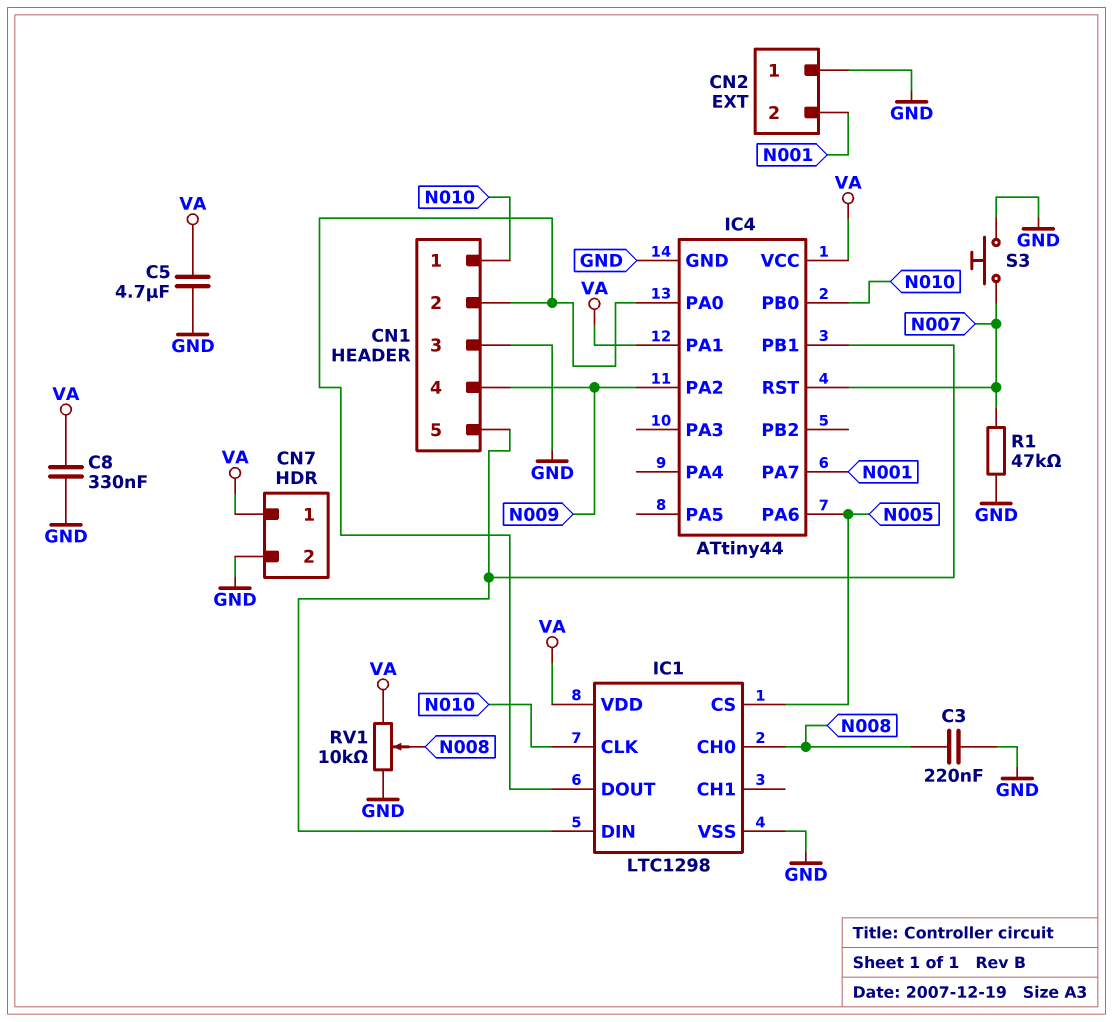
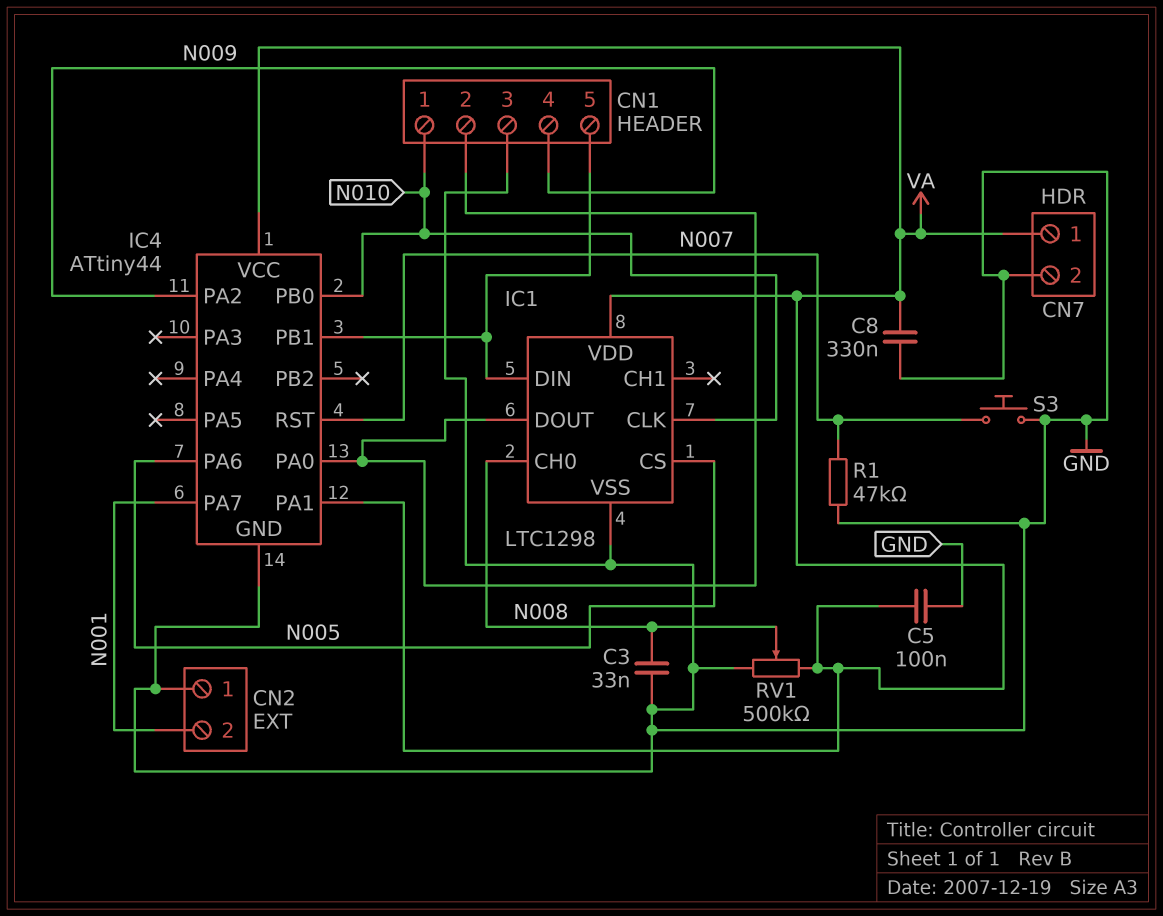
C3: 220nF (GND, N008) -> 33nF (GND, N008)
C5: 4.7uF (GND, VA) -> 100nF (GND, VA)
RV1: 10k (GND, VA, wiper N008) -> 500k (GND, VA, wiper N008)

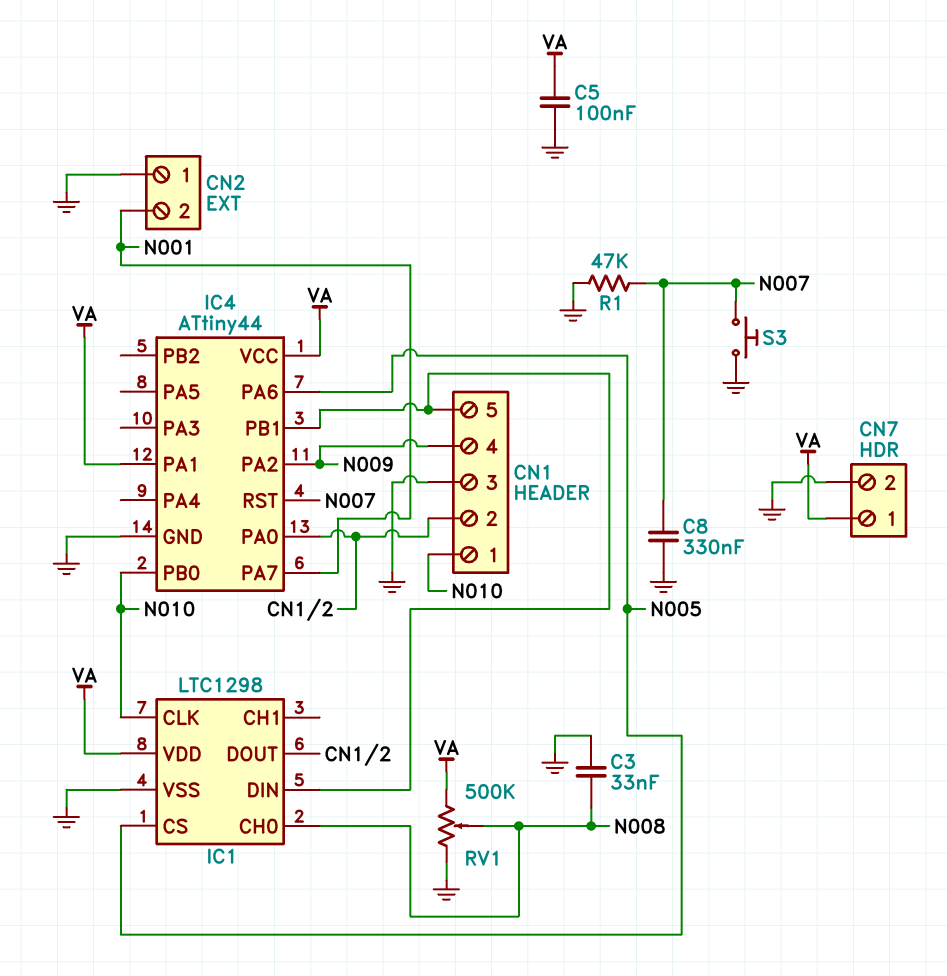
C8: 330nF (GND, VA) -> 330nF (GND, N007)

